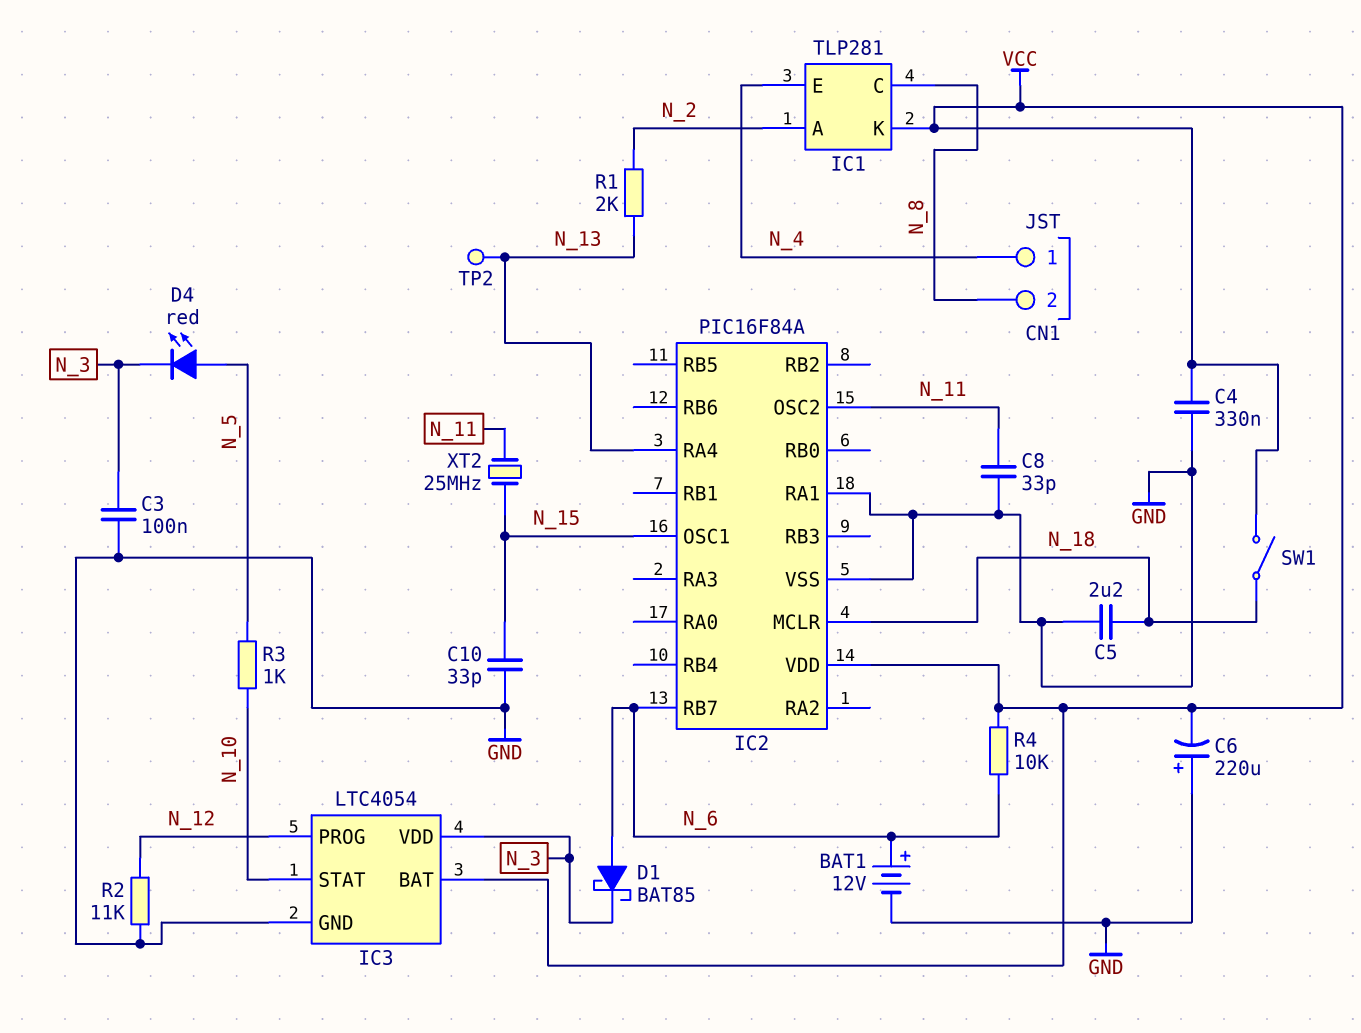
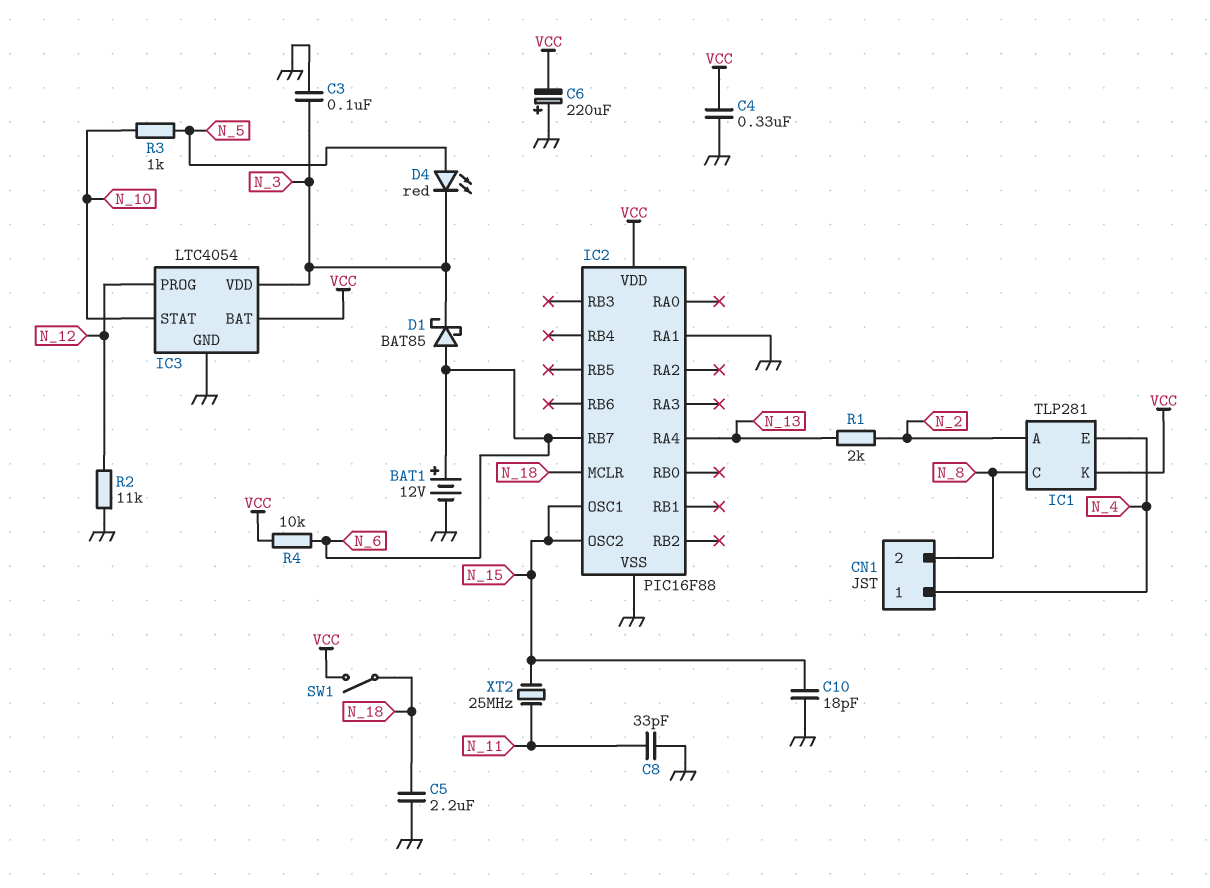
C10: 33pF (GND, N_15) -> 18pF (GND, N_15)
IC2: PIC16F84A -> PIC16F88
IC2 pin OSC2: N_11 -> N_15
TP2: test point (N_13) -> none

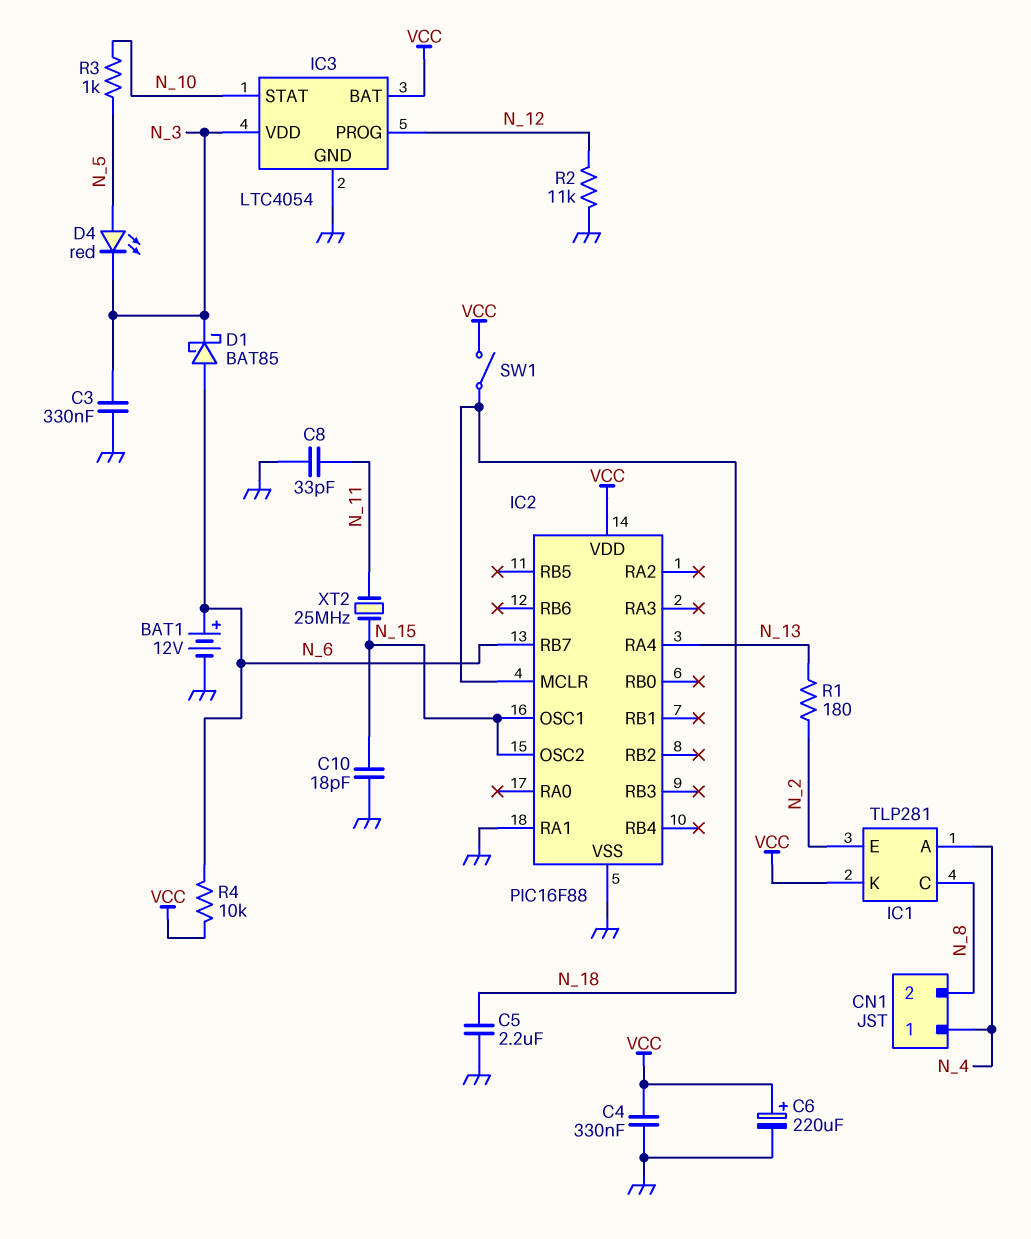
C3: 100nF (GND, N_3) -> 330nF (GND, N_3)
C6: 220uF (plus GND, minus VCC) -> 220uF (plus VCC, minus GND)
IC1 pin A: N_2 -> N_4
IC1 pin E: N_4 -> N_2
R1: 2k (N_2, N_13) -> 180 (N_2, N_13)

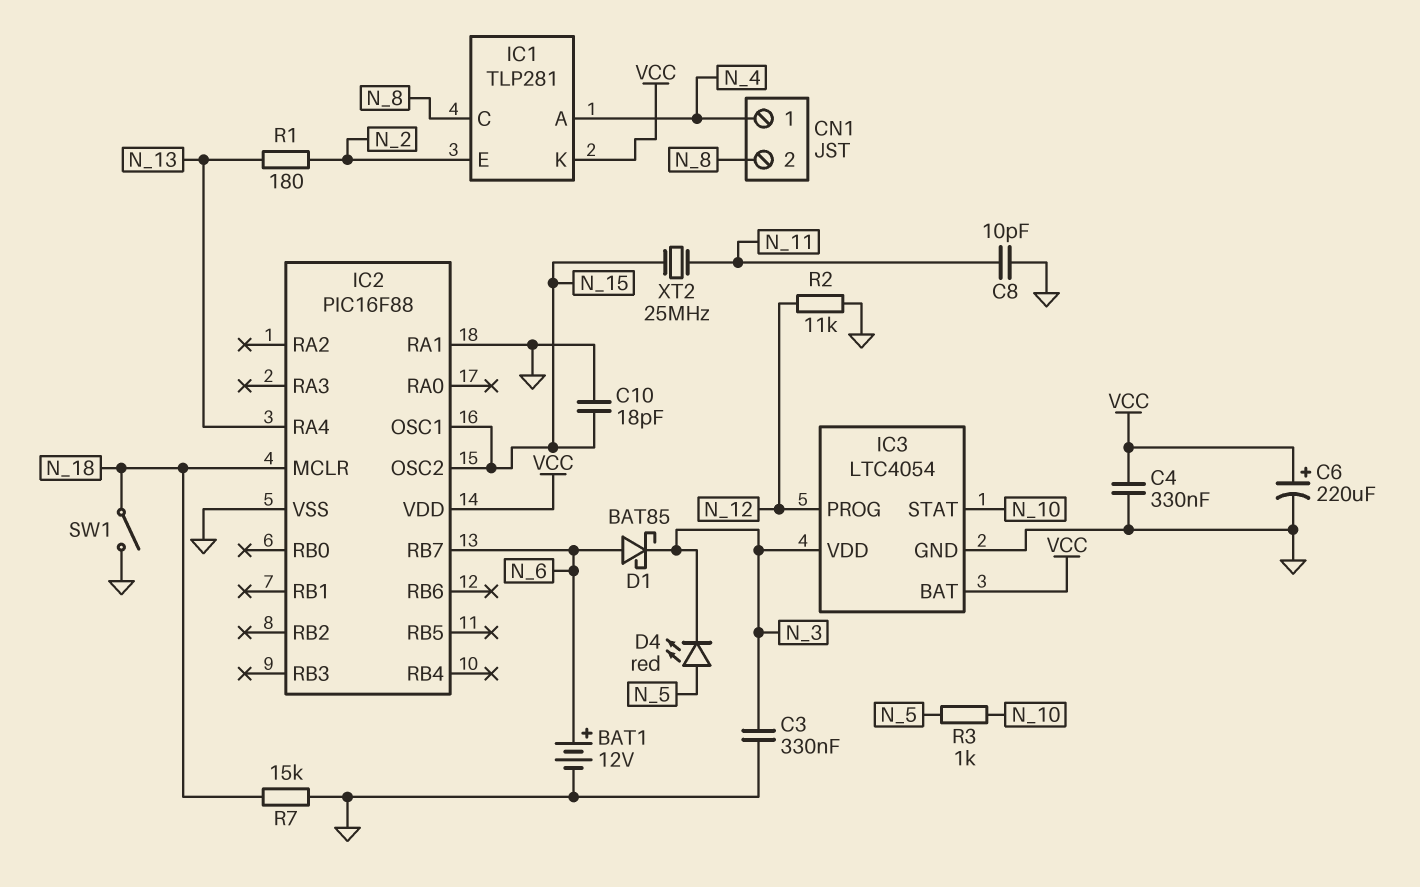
C5: 2.2uF (GND, N_18) -> none
C8: 33pF (GND, N_11) -> 10pF (GND, N_11)
R4: 10k (N_6, VCC) -> none
R7: none -> 15k (GND, N_18)
SW1: switch (N_18, VCC) -> switch (GND, N_18)

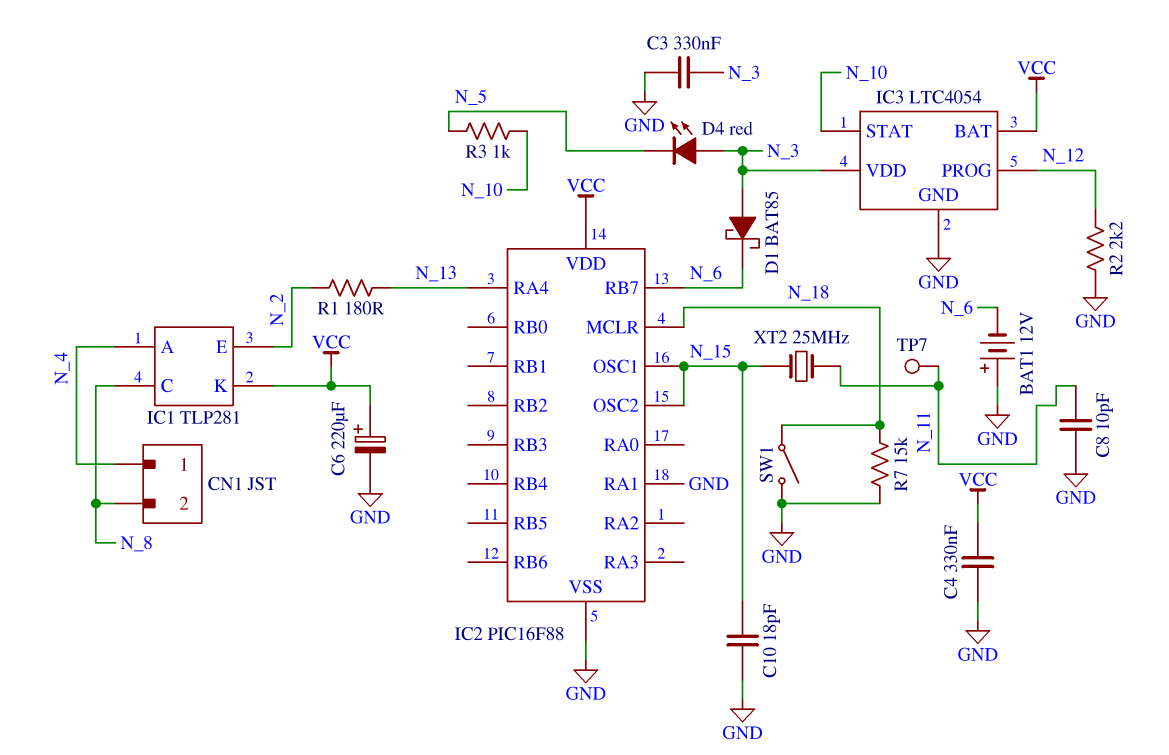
BAT1: 12V (plus N_6, minus GND) -> 12V (plus GND, minus N_6)
D1: schottky BAT85 (A N_6, K N_3) -> schottky BAT85 (A N_3, K N_6)
D4: LED red (A N_5, K N_3) -> LED red (A N_3, K N_5)
R2: 11k (GND, N_12) -> 2.2k (GND, N_12)
TP7: none -> test point (N_11)

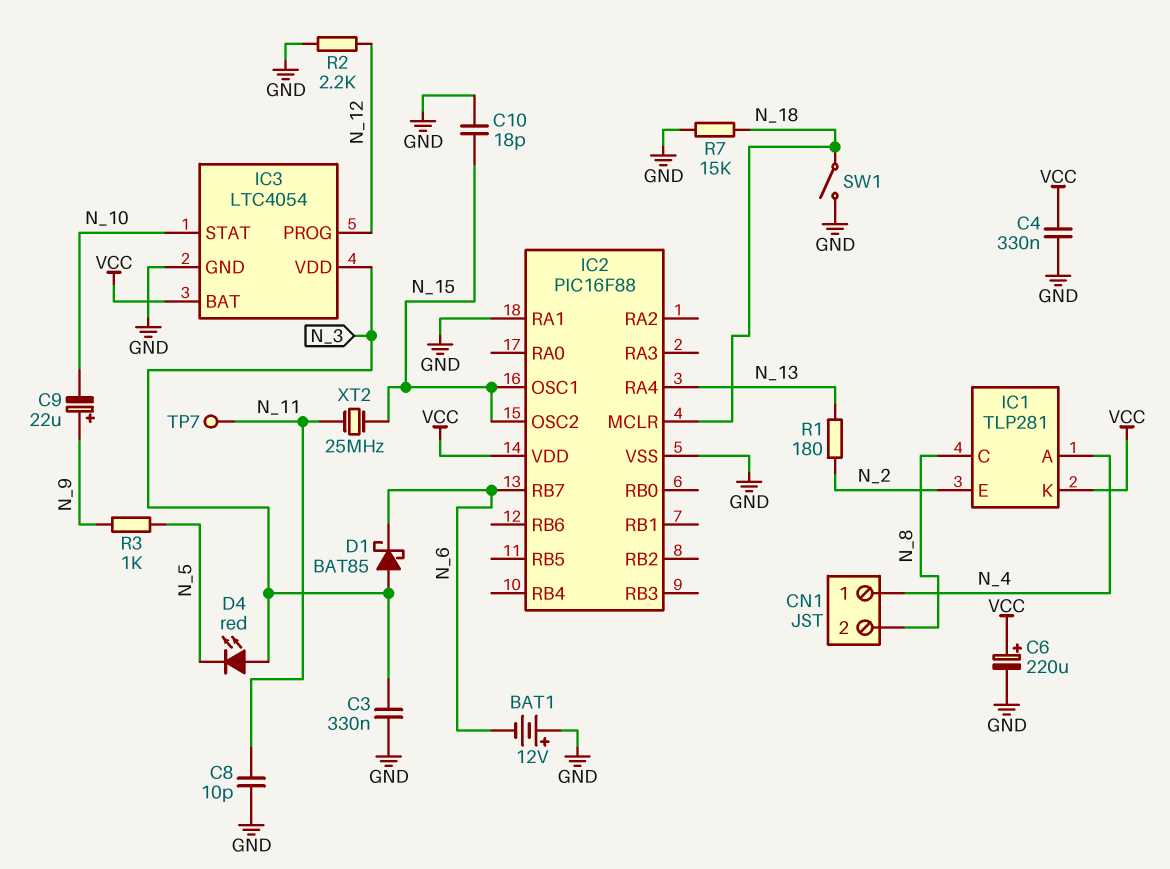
C9: none -> 22uF (plus N_9, minus N_10)
R3: 1k (N_5, N_10) -> 1k (N_5, N_9)

